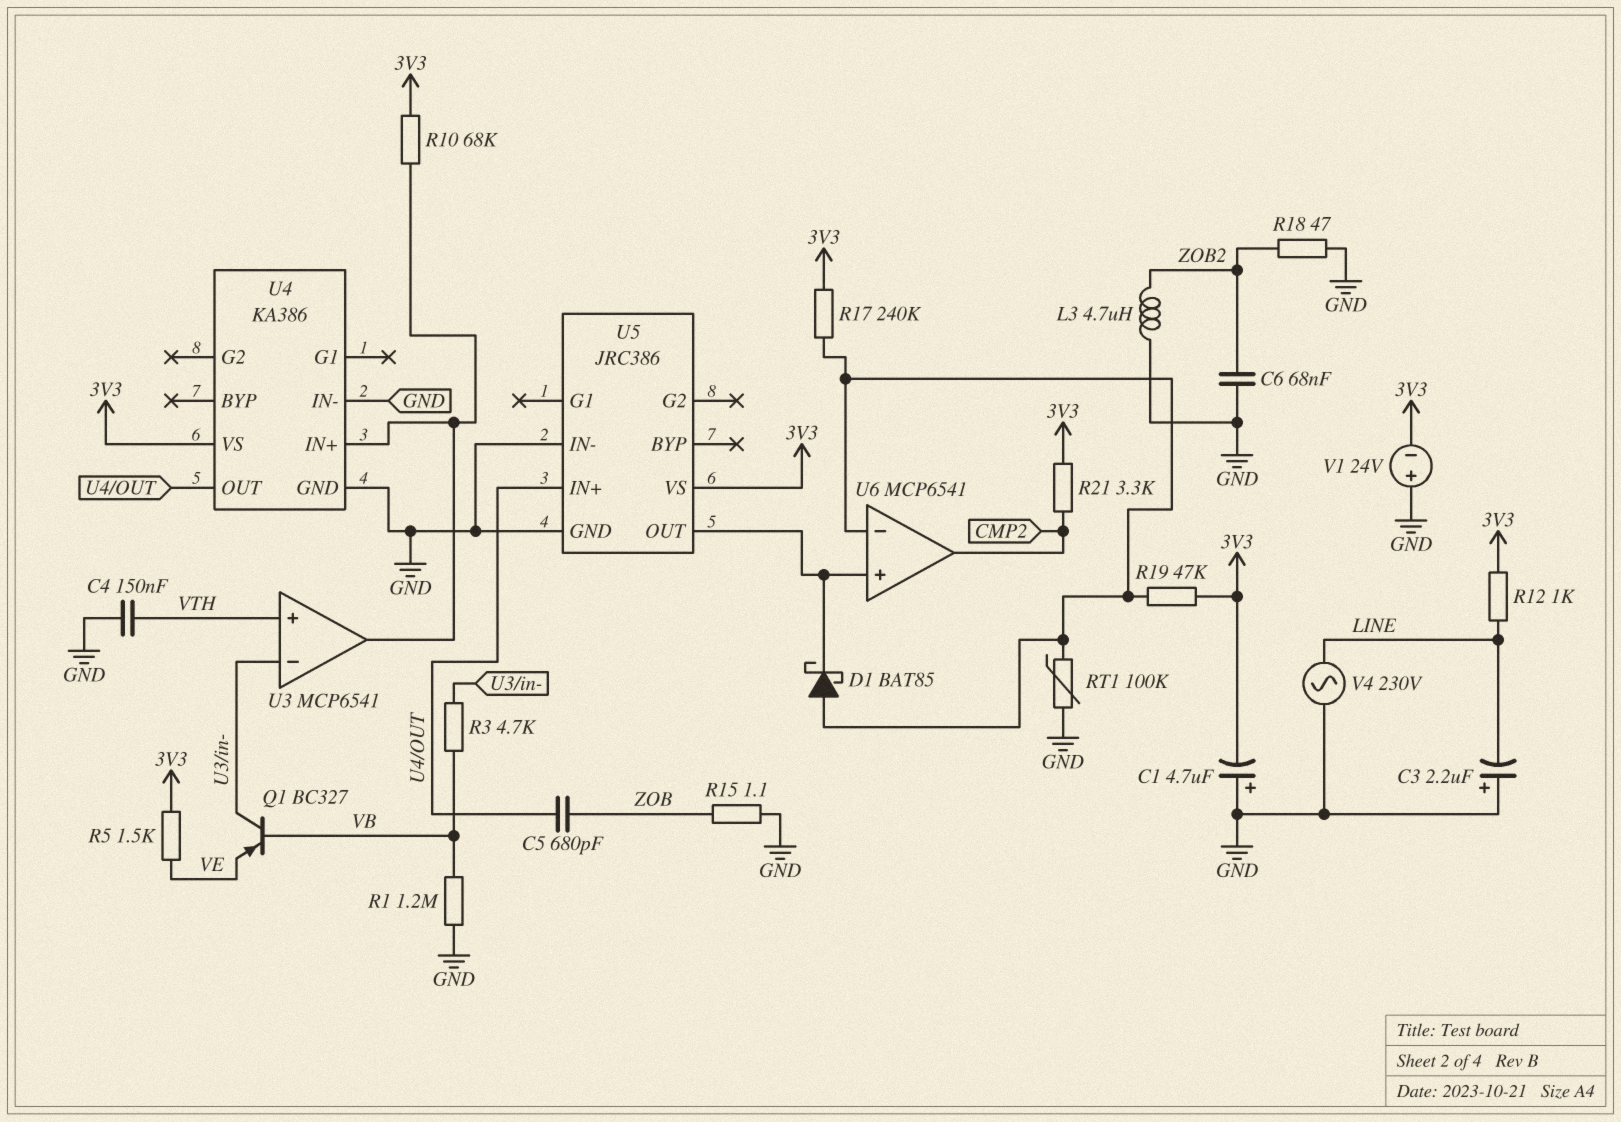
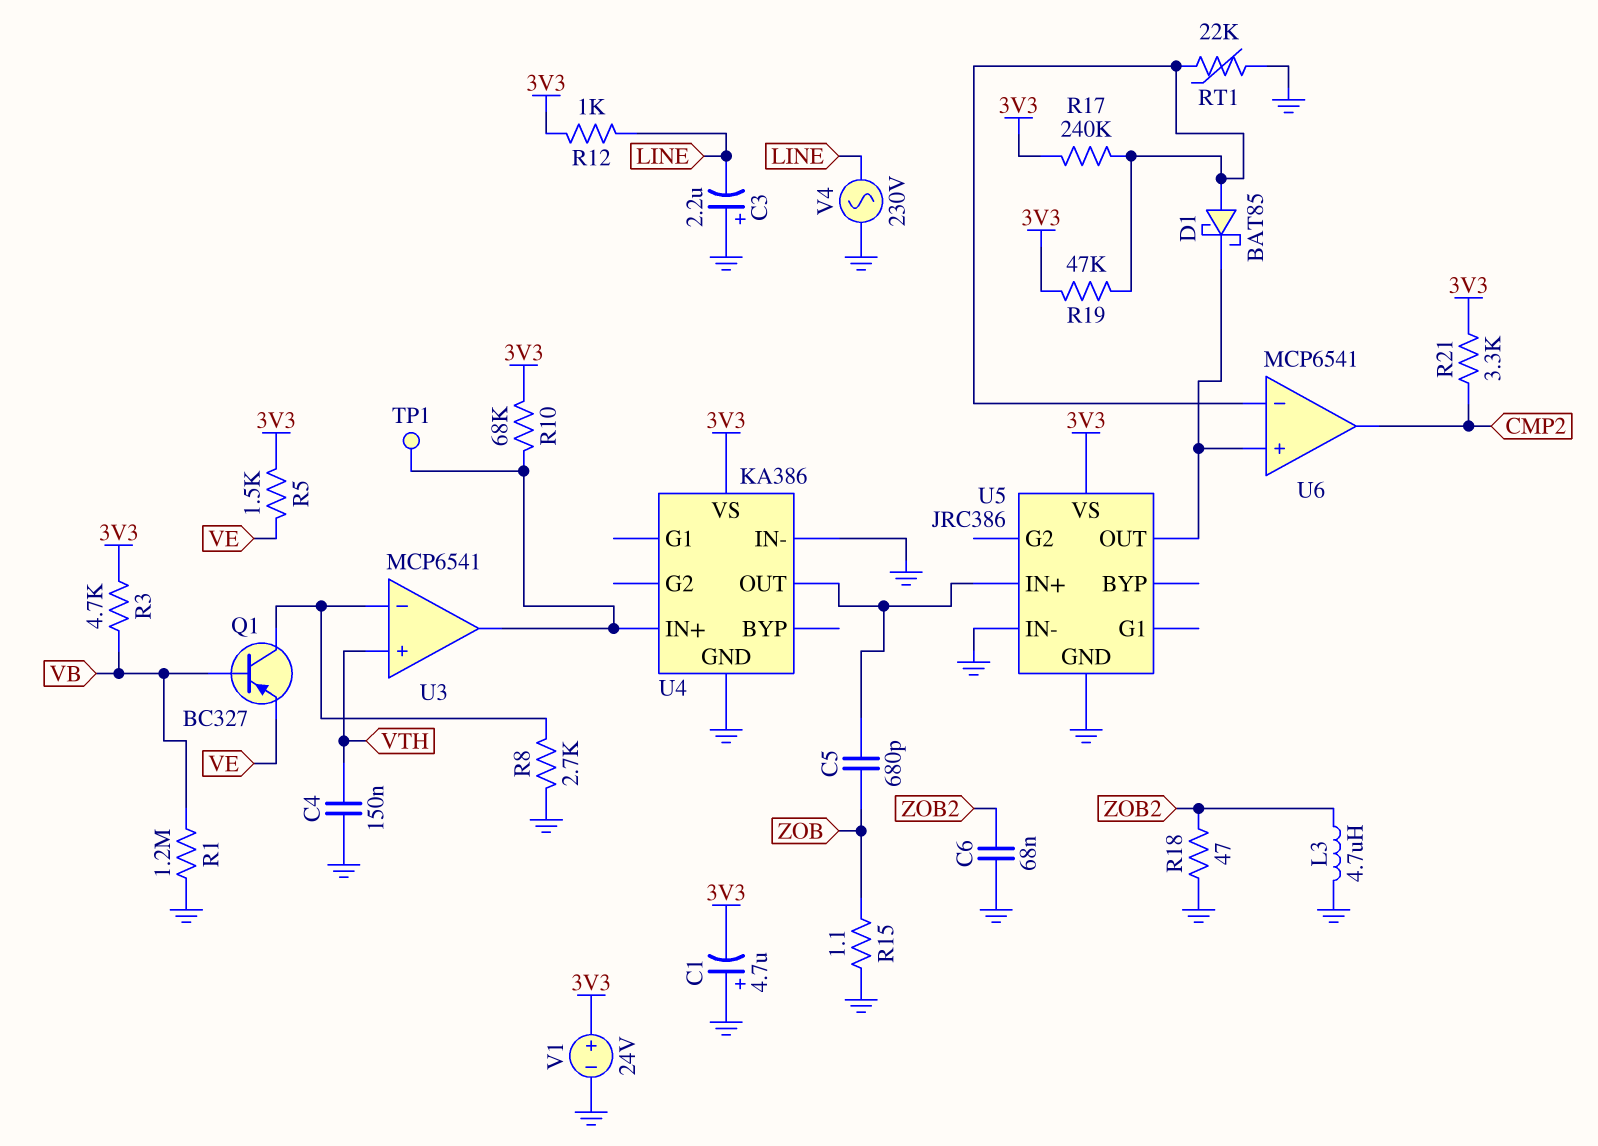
R3: 4.7k (U3/in-, VB) -> 4.7k (3V3, VB)
R8: none -> 2.7k (GND, U3/in-)
RT1: 100k (GND, U6/in-) -> 22k (GND, U6/in-)
TP1: none -> test point (U3/out)
V1: 24V (plus GND, minus 3V3) -> 24V (plus 3V3, minus GND)

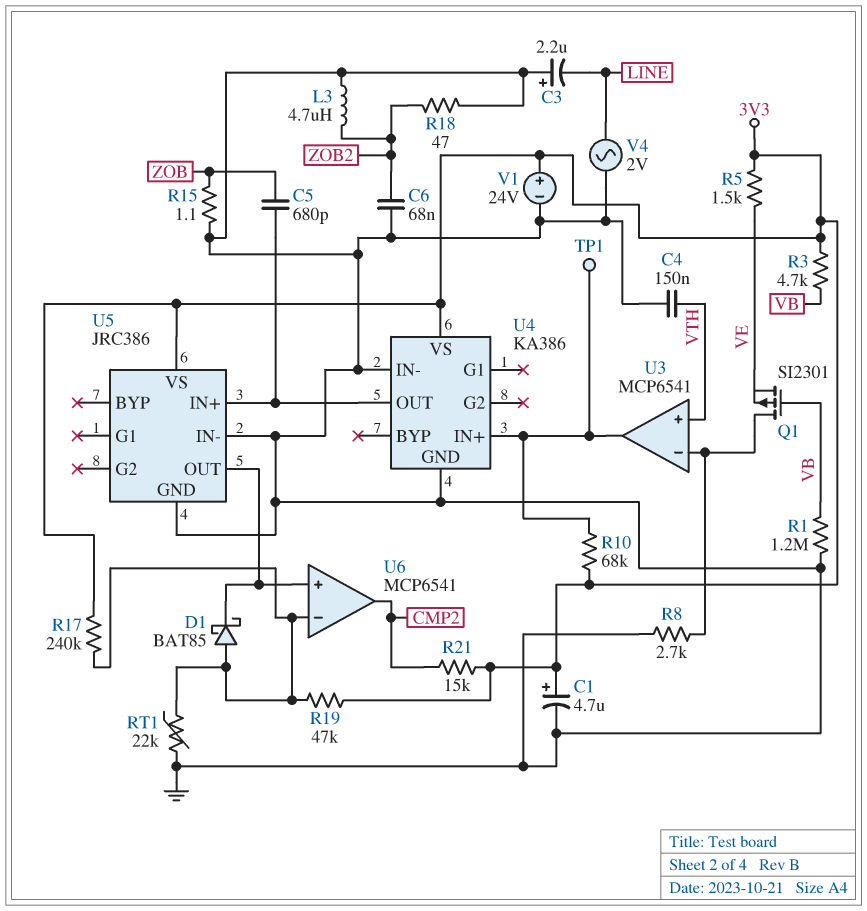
C1: 4.7uF (plus GND, minus 3V3) -> 4.7uF (plus 3V3, minus GND)
Q1: PNP BC327 (B VB, C U3/in-, E VE) -> PMOS SI2301 (G VB, D U3/in-, S VE)
R12: 1k (3V3, LINE) -> none
R21: 3.3k (3V3, CMP2) -> 15k (3V3, CMP2)
V4: AC 230V (GND, LINE) -> AC 2V (GND, LINE)

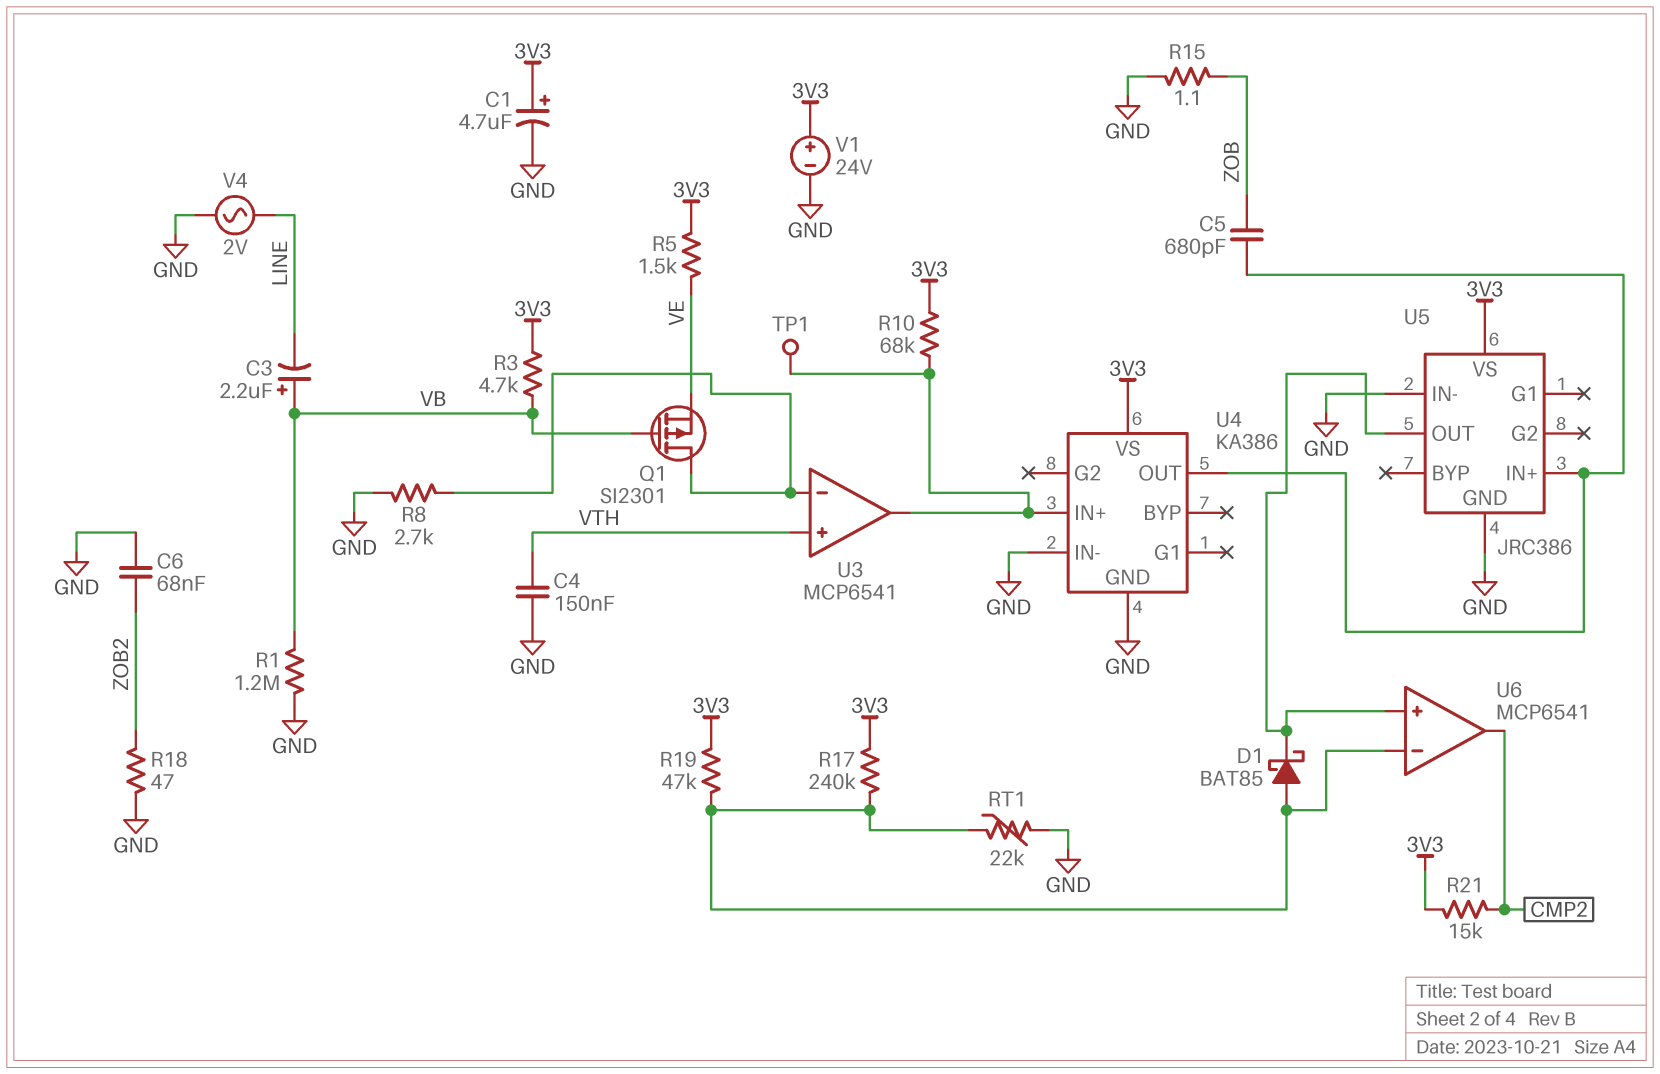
C3: 2.2uF (plus GND, minus LINE) -> 2.2uF (plus VB, minus LINE)
L3: 4.7uH (GND, ZOB2) -> none

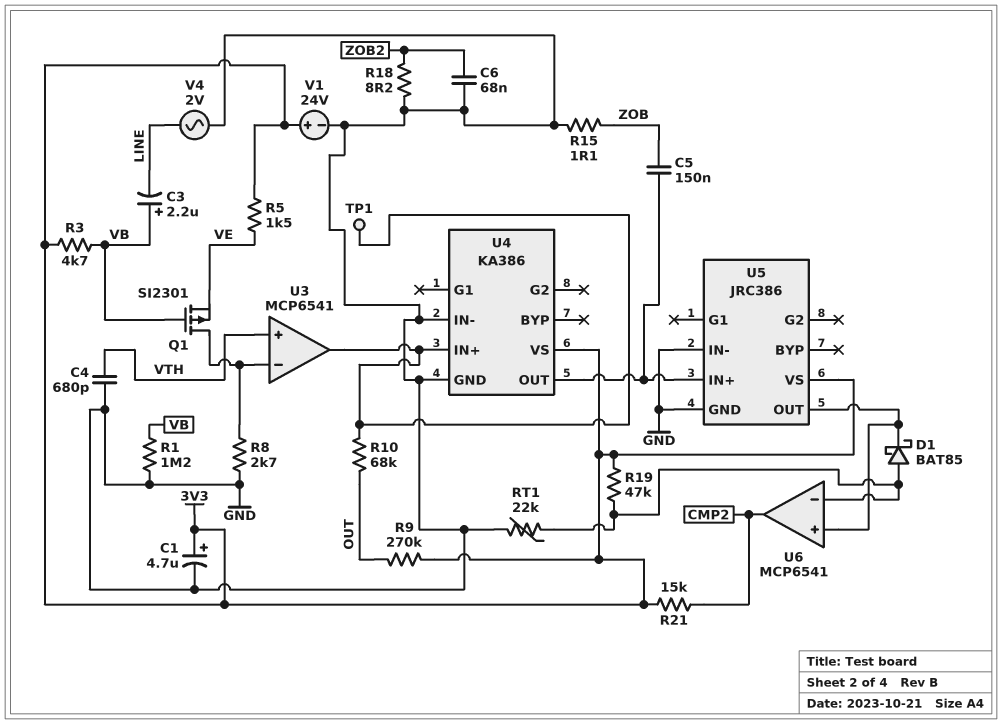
C4: 150nF (GND, VTH) -> 680pF (GND, VTH)
C5: 680pF (U4/OUT, ZOB) -> 150nF (U4/OUT, ZOB)
R9: none -> 270k (3V3, OUT)
R10: 68k (3V3, U3/out) -> 68k (OUT, U3/out)
R17: 240k (3V3, U6/in-) -> none
R18: 47 (GND, ZOB2) -> 8.2 (GND, ZOB2)

